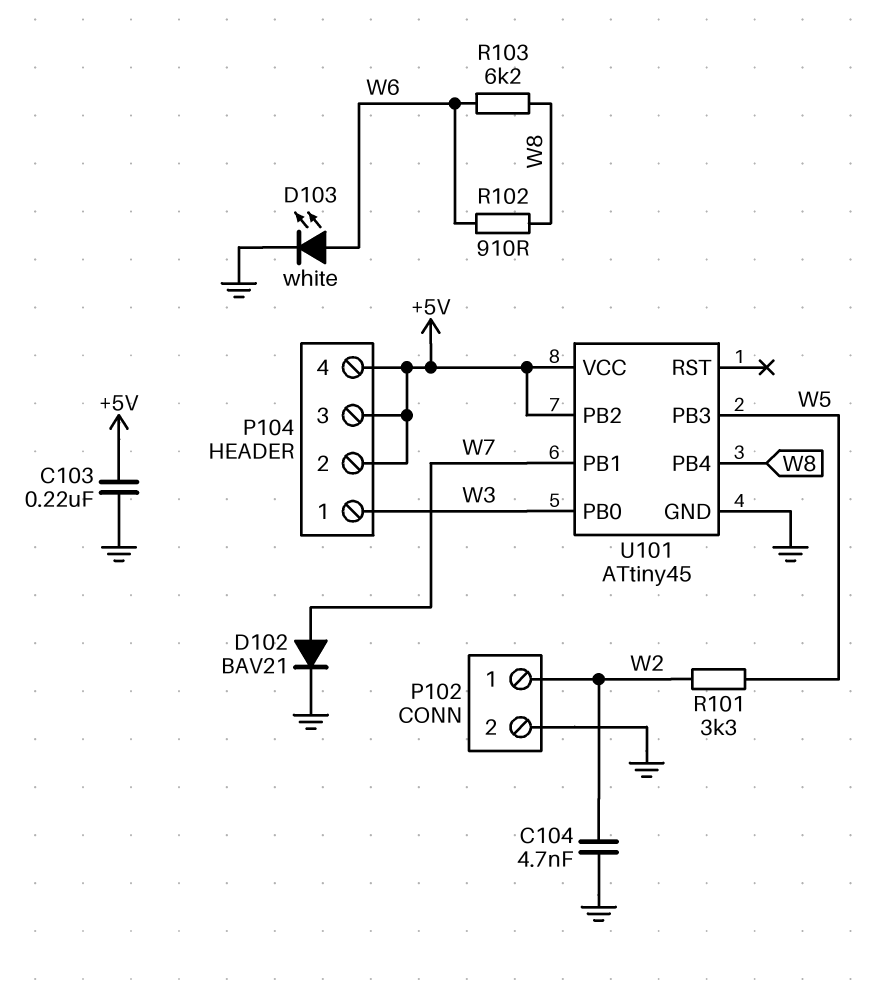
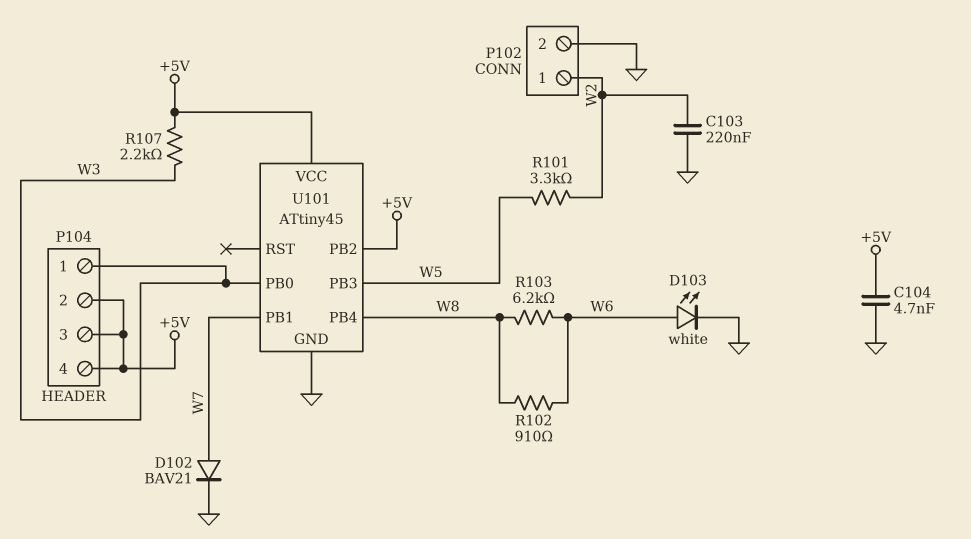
C103: 220nF (+5V, GND) -> 220nF (GND, W2)
C104: 4.7nF (GND, W2) -> 4.7nF (+5V, GND)
R107: none -> 2.2k (+5V, W3)

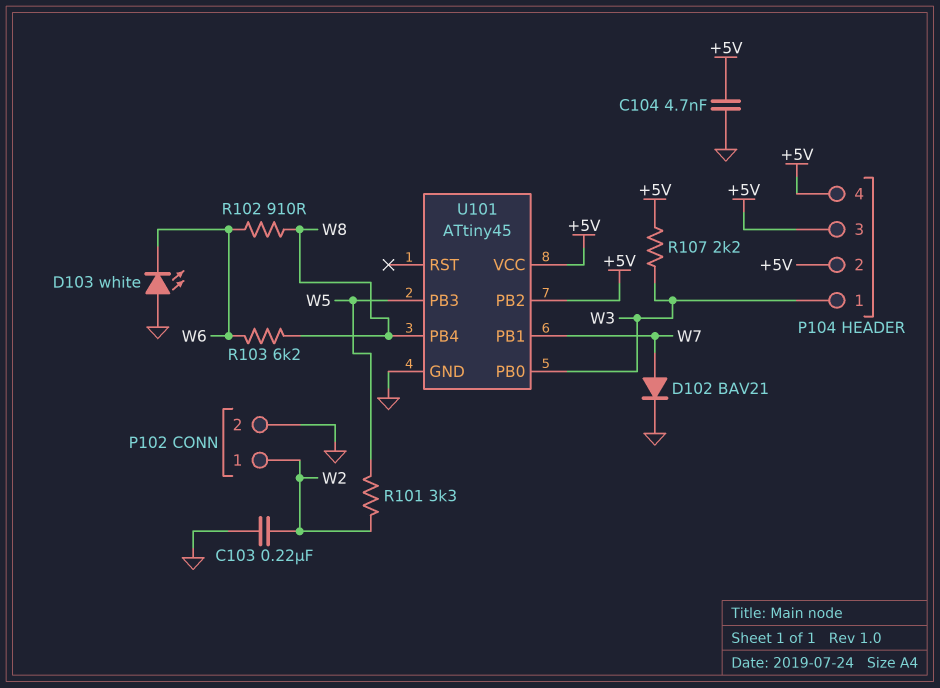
D103: LED white (A W6, K GND) -> LED white (A GND, K W6)

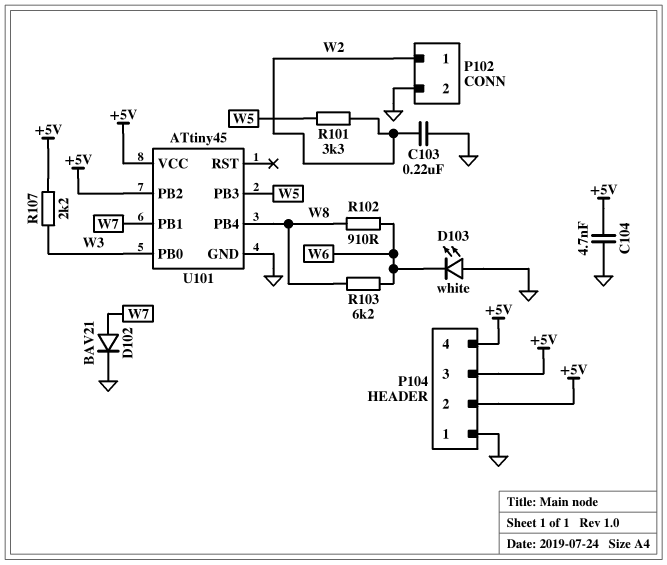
P104 pin 1: W3 -> GND

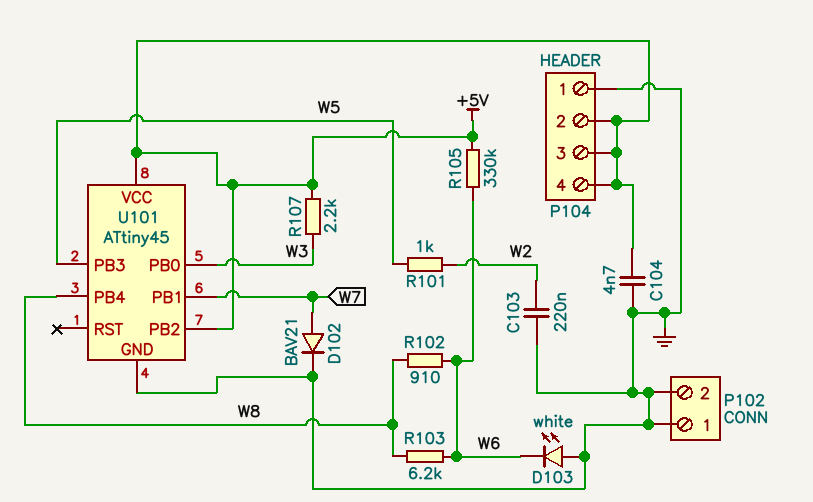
P102 pin 1: W2 -> GND
R101: 3.3k (W2, W5) -> 1k (W2, W5)
R105: none -> 330k (+5V, W6)

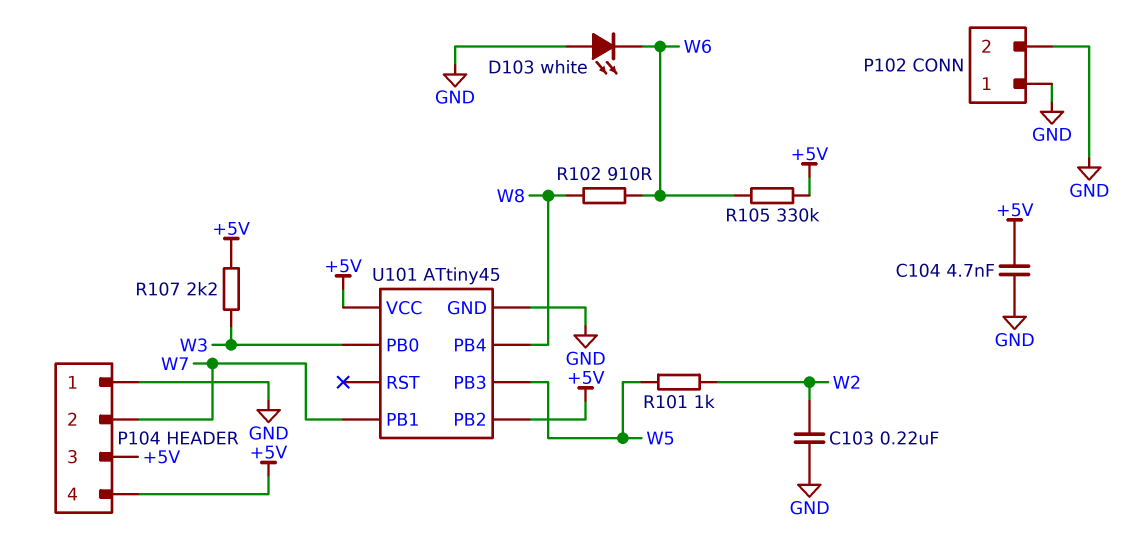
D102: diode BAV21 (A W7, K GND) -> none
P104 pin 2: +5V -> W7
R103: 6.2k (W6, W8) -> none

